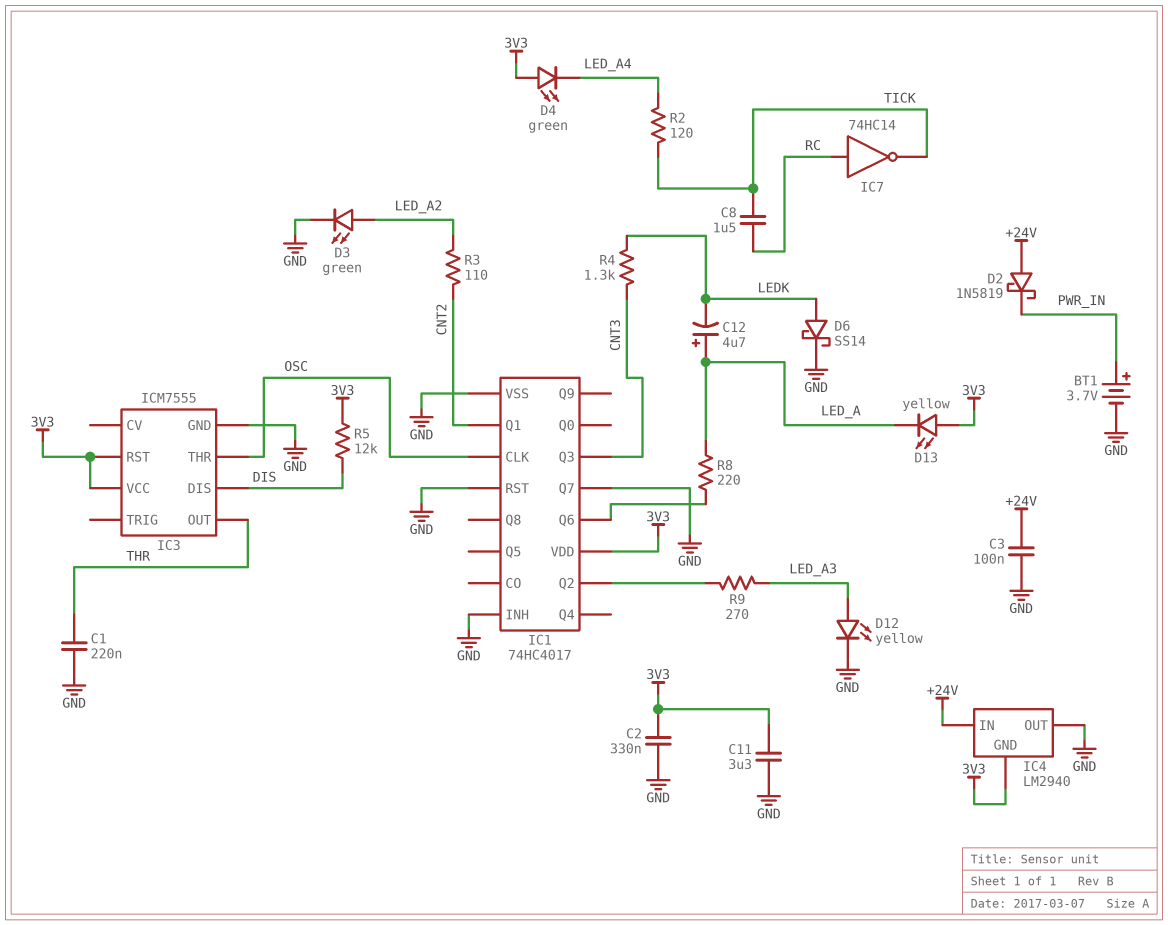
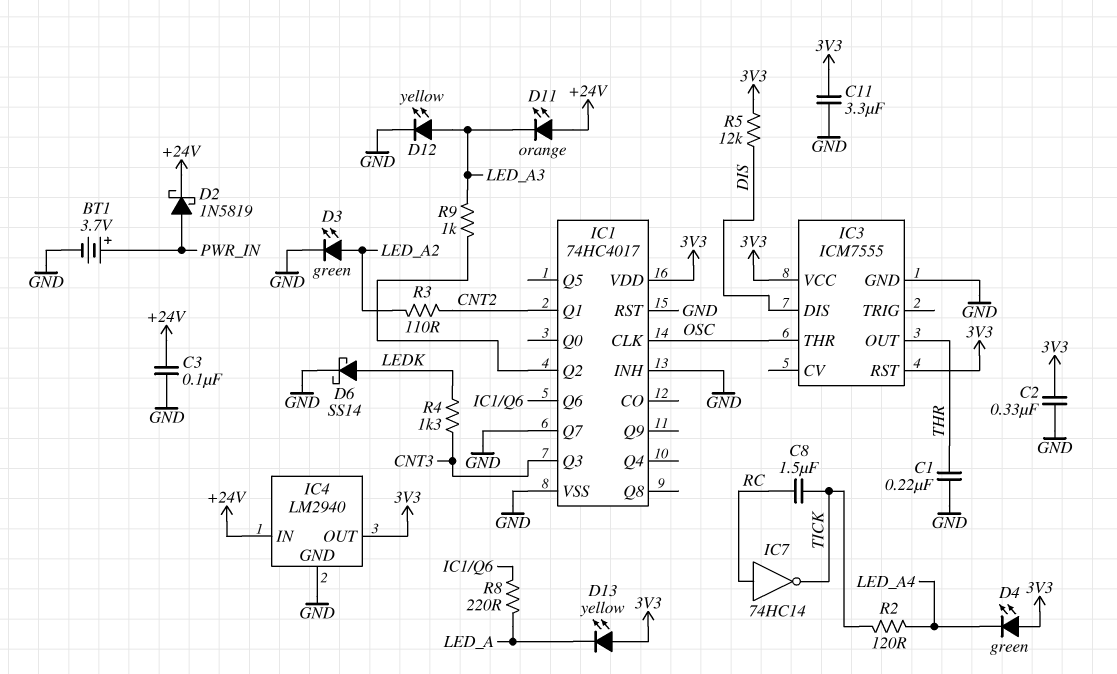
C12: 4.7uF (plus LED_A, minus LEDK) -> none
D2: schottky 1N5819 (A +24V, K PWR_IN) -> schottky 1N5819 (A PWR_IN, K +24V)
D11: none -> LED orange (A +24V, K LED_A3)
IC4 pin GND: 3V3 -> GND
IC4 pin OUT: GND -> 3V3
R9: 270 (IC1/Q2, LED_A3) -> 1k (IC1/Q2, LED_A3)

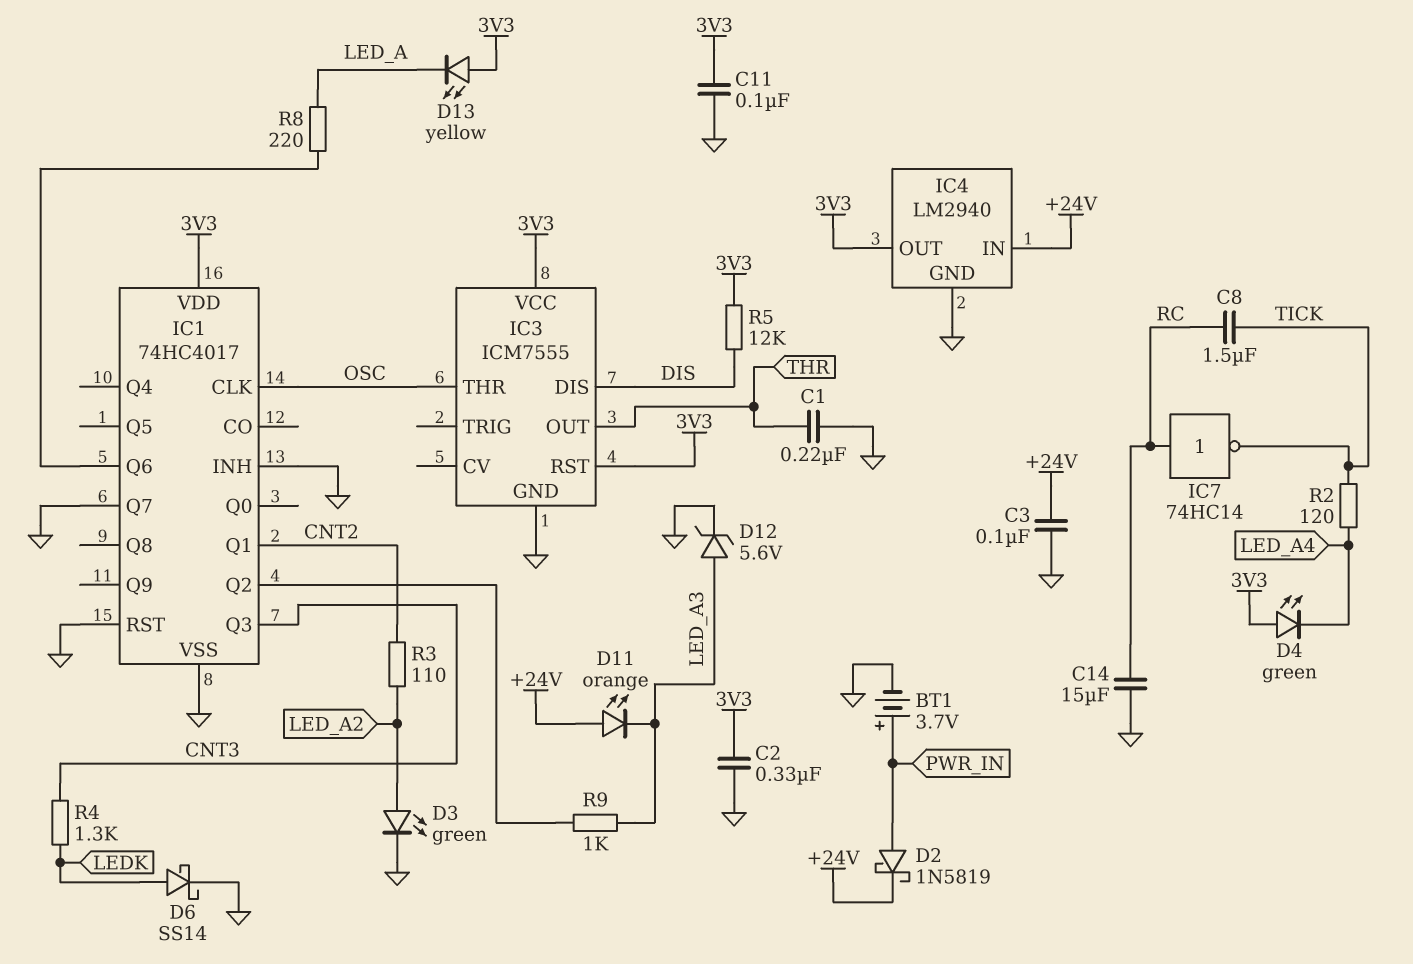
C11: 3.3uF (3V3, GND) -> 100nF (3V3, GND)
C14: none -> 15uF (GND, RC)
D12: LED yellow (A LED_A3, K GND) -> zener 5.6V (A LED_A3, K GND)

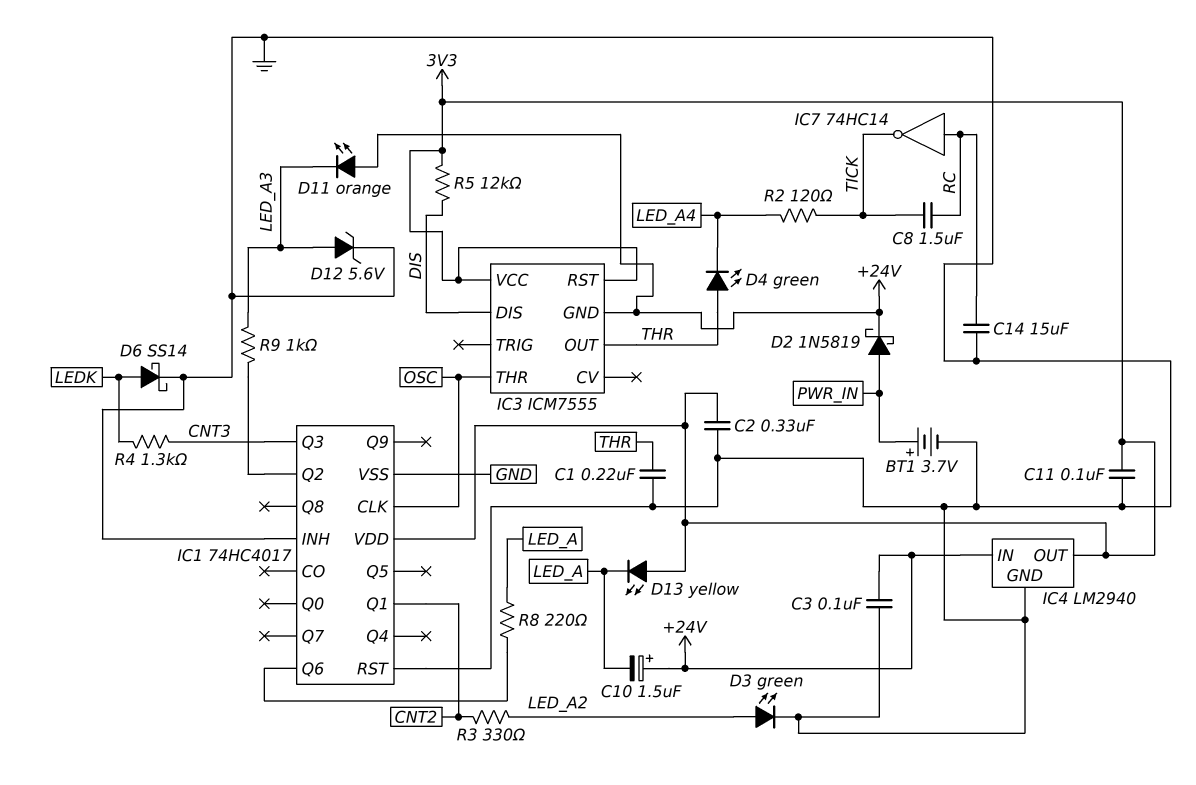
C10: none -> 1.5uF (plus +24V, minus LED_A)
D4: LED green (A 3V3, K LED_A4) -> LED green (A THR, K LED_A4)
IC1 pin Q7: GND -> none
IC3 pin GND: GND -> +24V
R3: 110 (CNT2, LED_A2) -> 330 (CNT2, LED_A2)

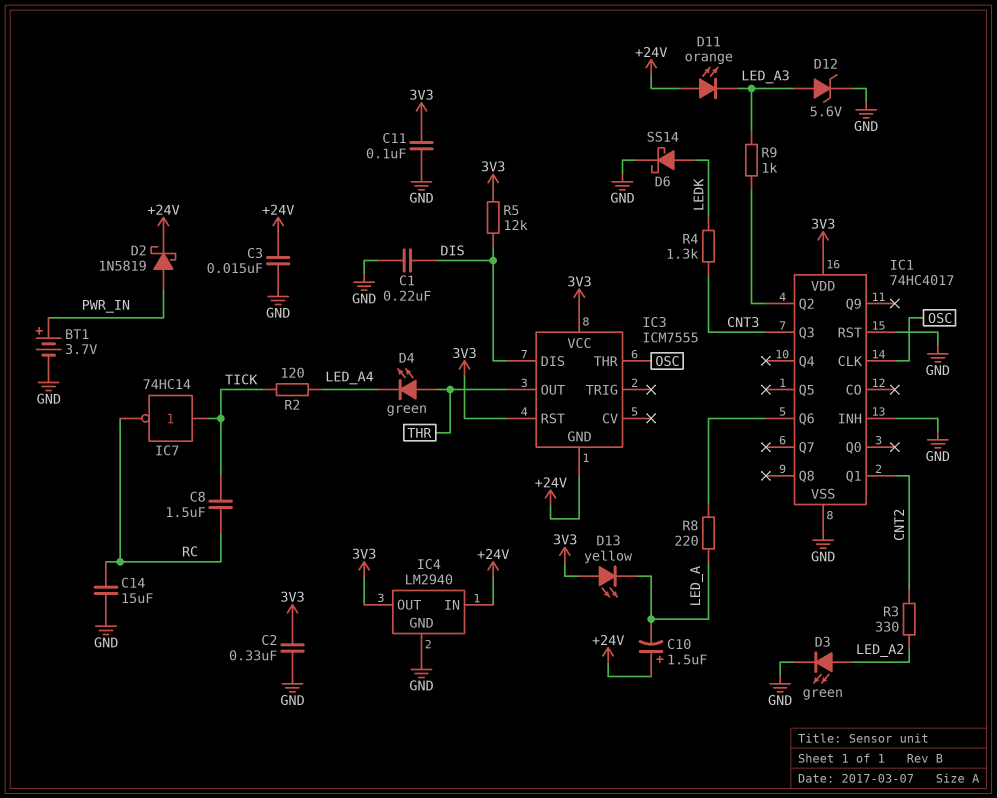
C1: 220nF (GND, THR) -> 220nF (DIS, GND)
C3: 100nF (+24V, GND) -> 15nF (+24V, GND)
IC7: NOT 74HC14 (in RC, out TICK) -> NOT 74HC14 (in TICK, out RC)

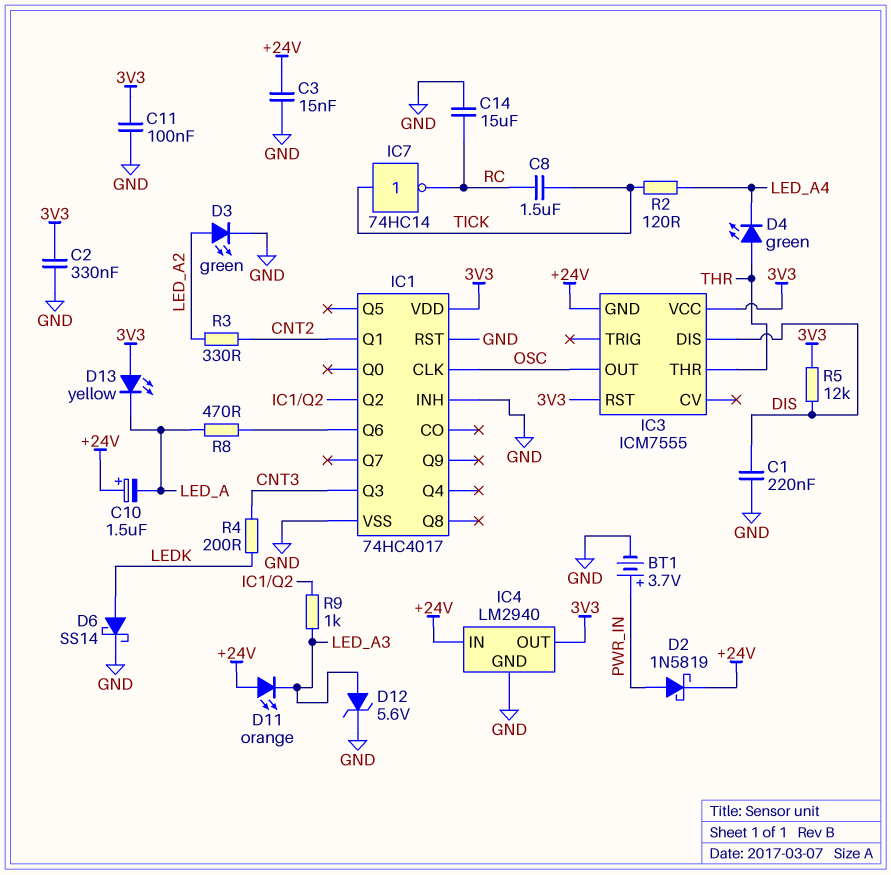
IC3 pin OUT: THR -> OSC
IC3 pin THR: OSC -> THR
R4: 1.3k (CNT3, LEDK) -> 200 (CNT3, LEDK)
R8: 220 (IC1/Q6, LED_A) -> 470 (IC1/Q6, LED_A)

